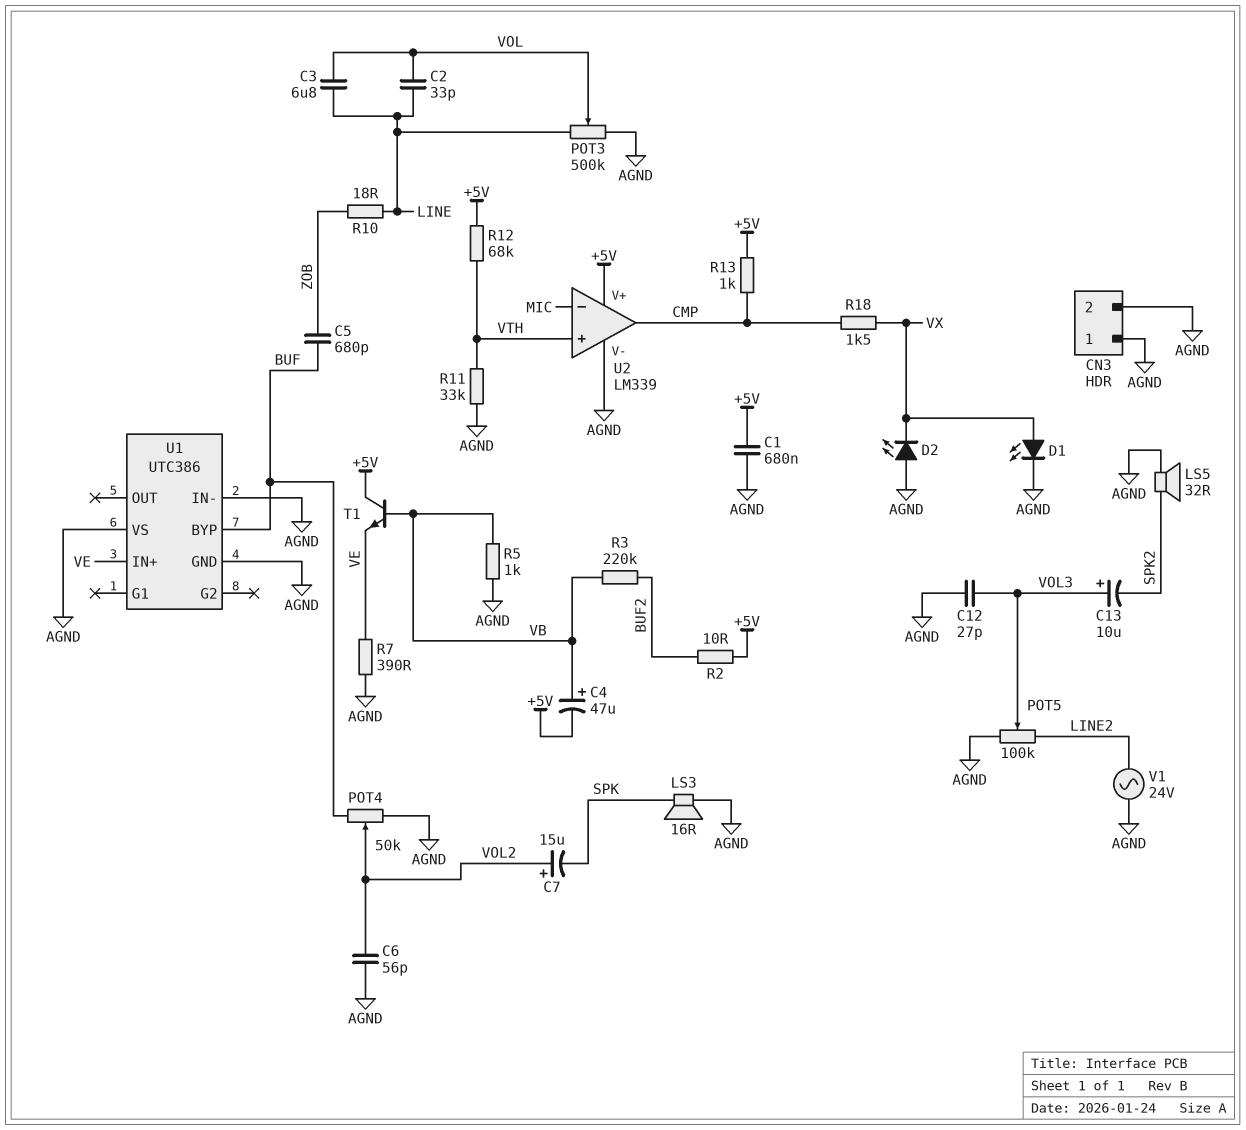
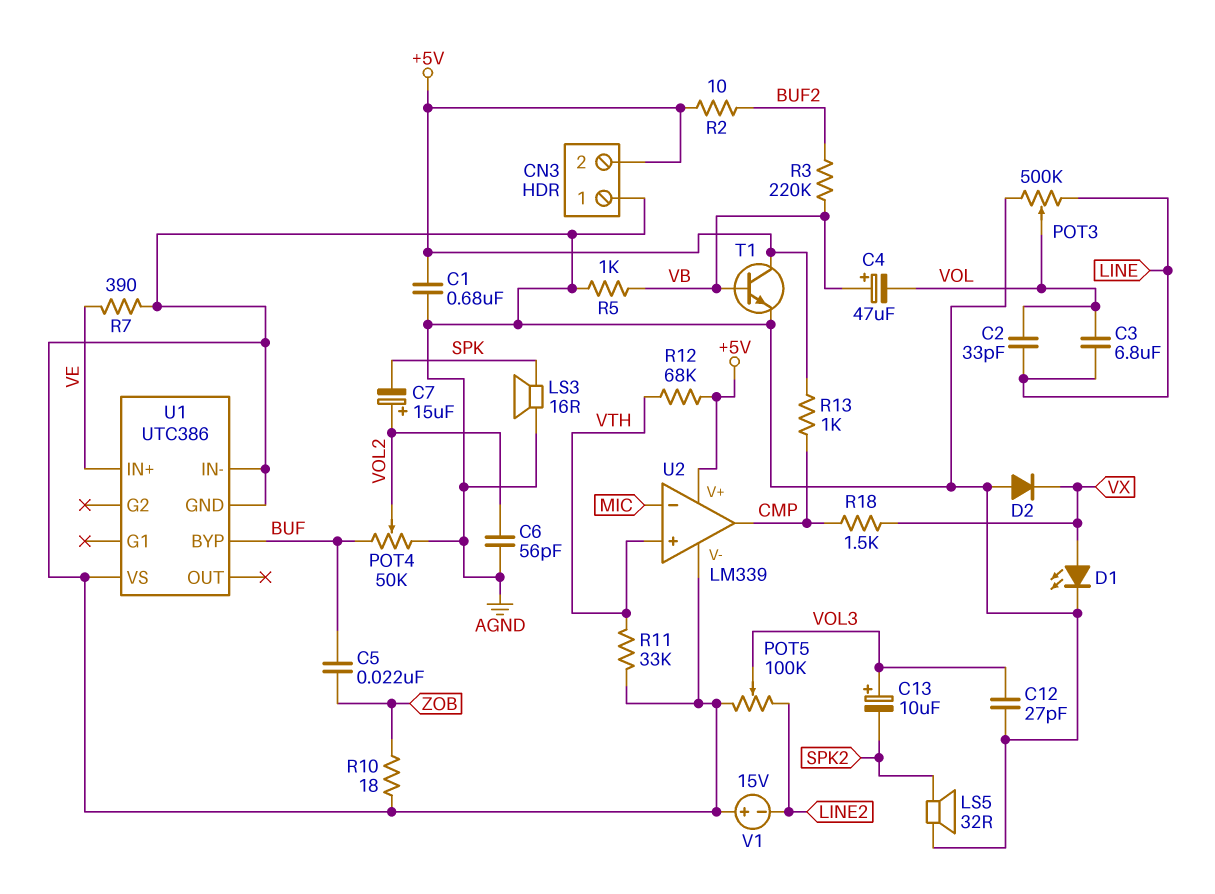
C4: 47uF (plus VB, minus +5V) -> 47uF (plus VB, minus VOL)
C5: 680pF (BUF, ZOB) -> 22nF (BUF, ZOB)
CN3 pin 2: AGND -> +5V
D2: LED (A AGND, K VX) -> diode (A AGND, K VX)
R10: 18 (LINE, ZOB) -> 18 (AGND, ZOB)
T1: NPN (B VB, C +5V, E VE) -> NPN (B VB, C +5V, E AGND)
V1: AC 24V (AGND, LINE2) -> 15V (plus AGND, minus LINE2)

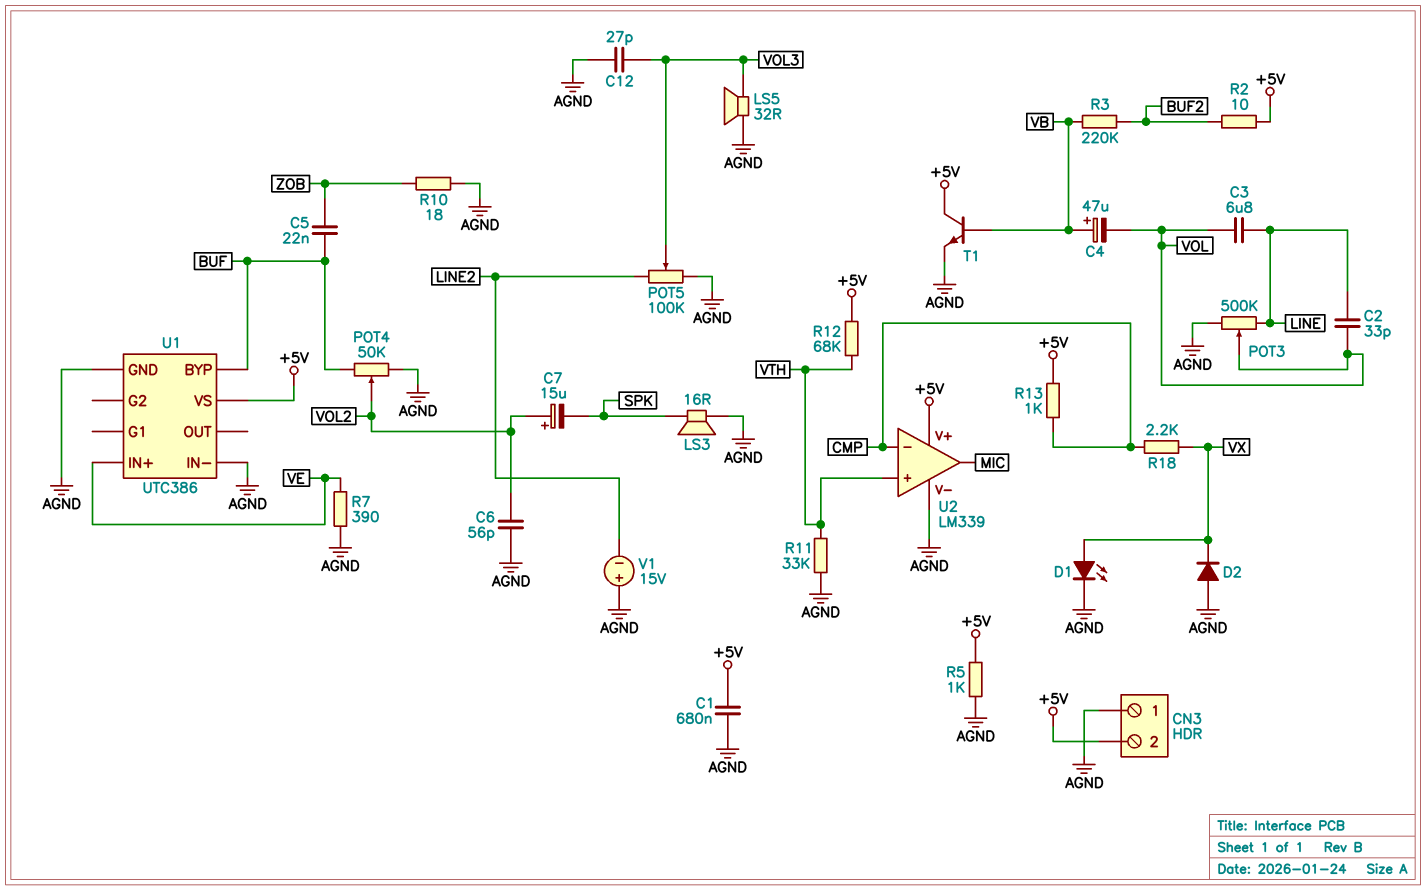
C13: 10uF (plus VOL3, minus SPK2) -> none
LS5: speaker 32R (AGND, SPK2) -> speaker 32R (AGND, VOL3)
R5: 1k (AGND, VB) -> 1k (+5V, AGND)
R18: 1.5k (CMP, VX) -> 2.2k (CMP, VX)
U1 pin VS: AGND -> +5V
U2 pin in-: MIC -> CMP
U2 pin out: CMP -> MIC

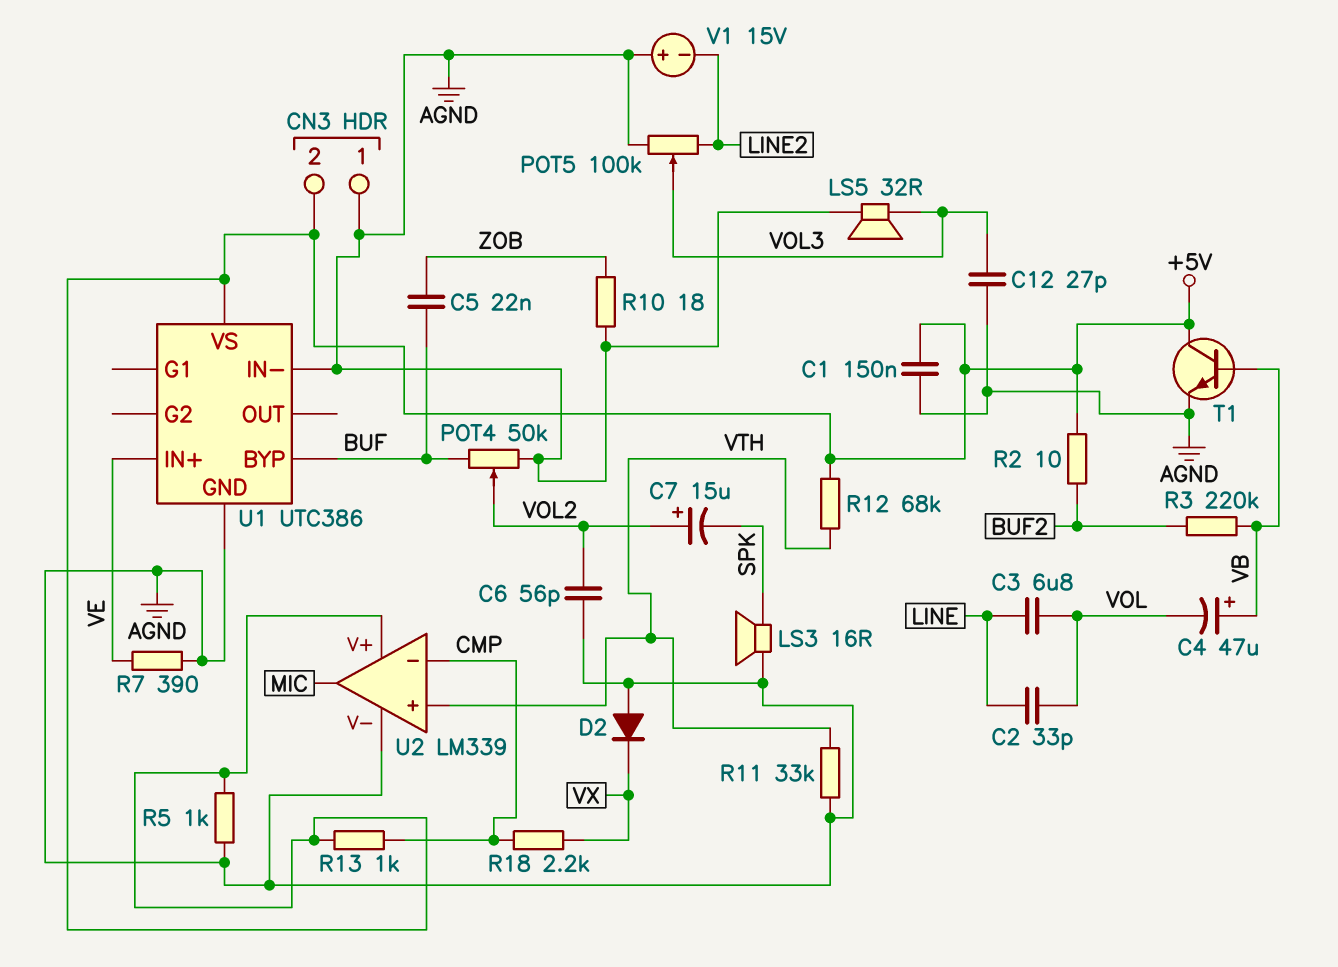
C1: 680nF (+5V, AGND) -> 150nF (+5V, AGND)
D1: LED (A VX, K AGND) -> none
POT3: 500k (AGND, LINE, wiper VOL) -> none

